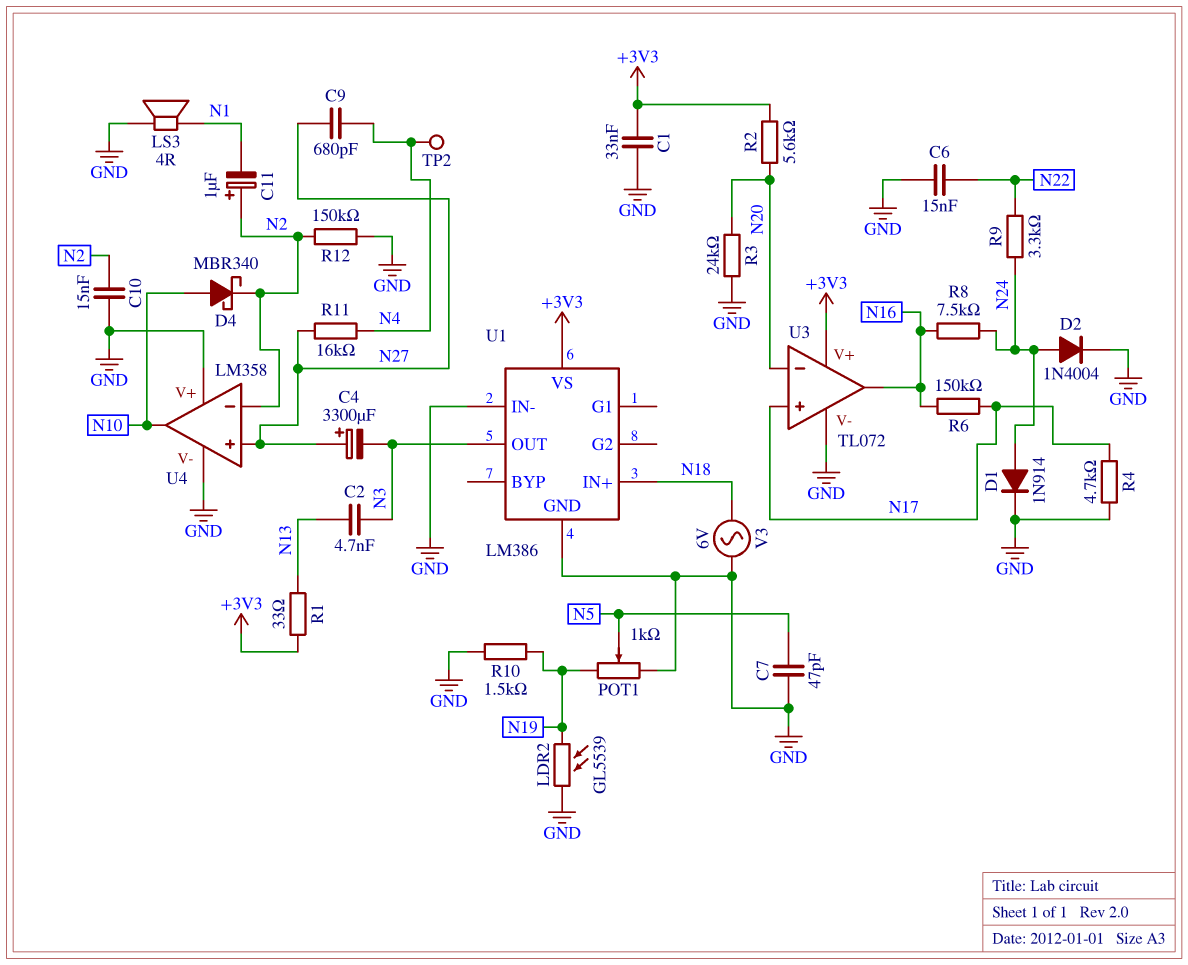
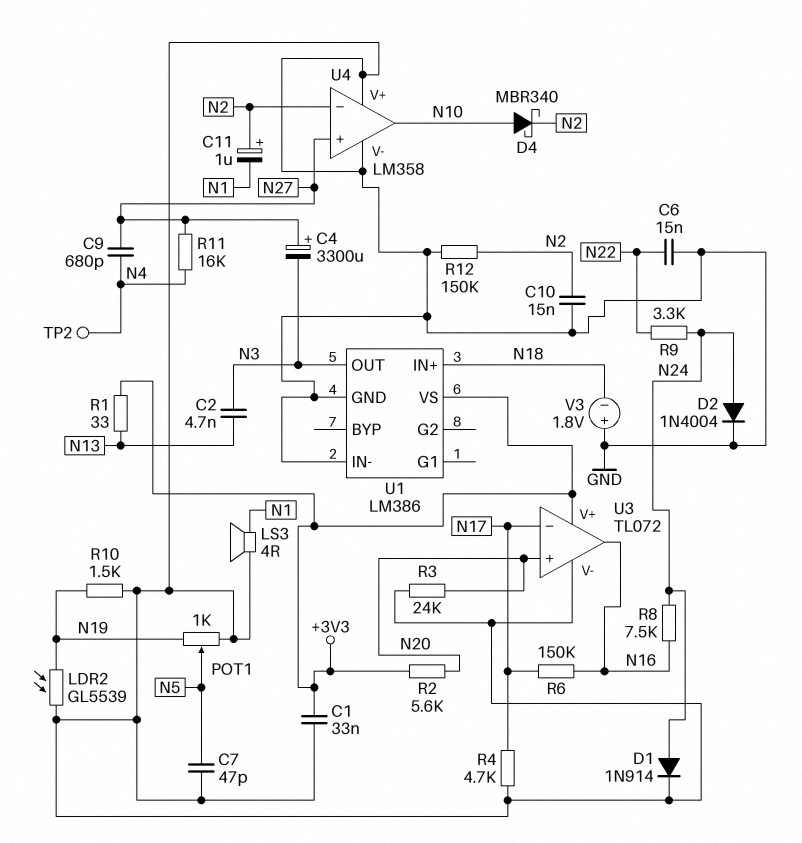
U3 pin in+: N17 -> N20
U3 pin in-: N20 -> N17
V3: AC 6V (GND, N18) -> 1.8V (plus GND, minus N18)

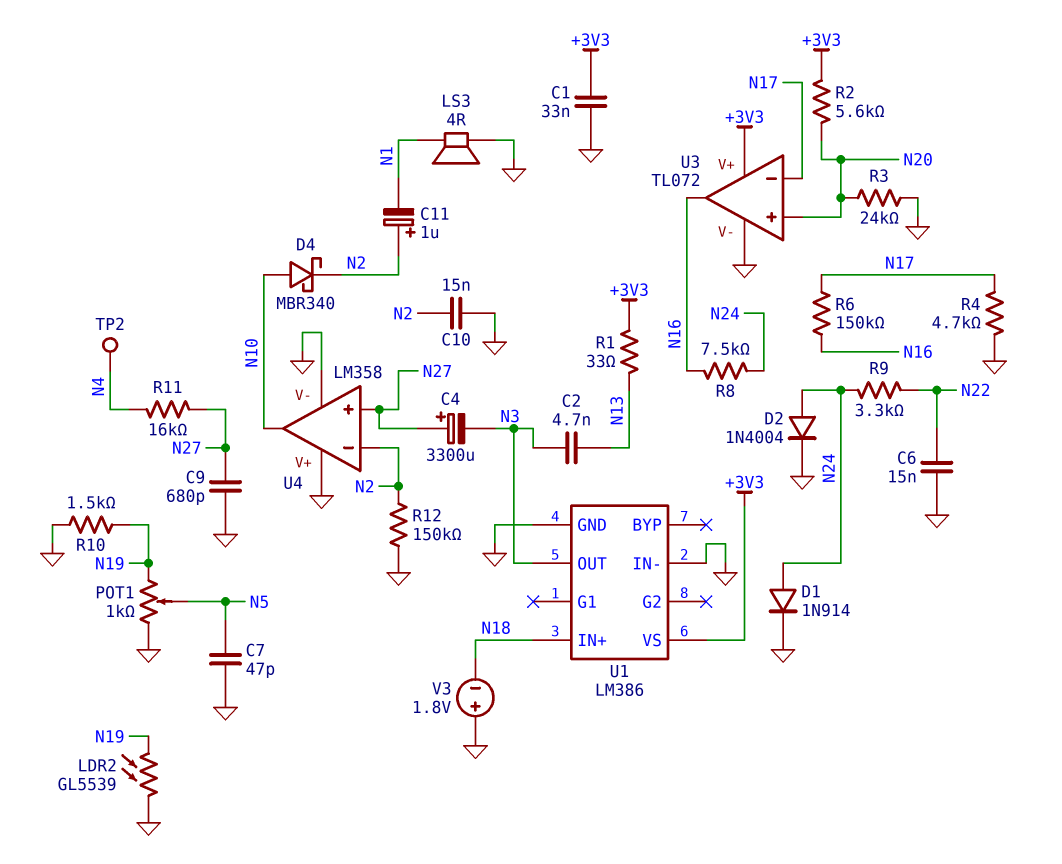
C9: 680pF (N4, N27) -> 680pF (GND, N27)

